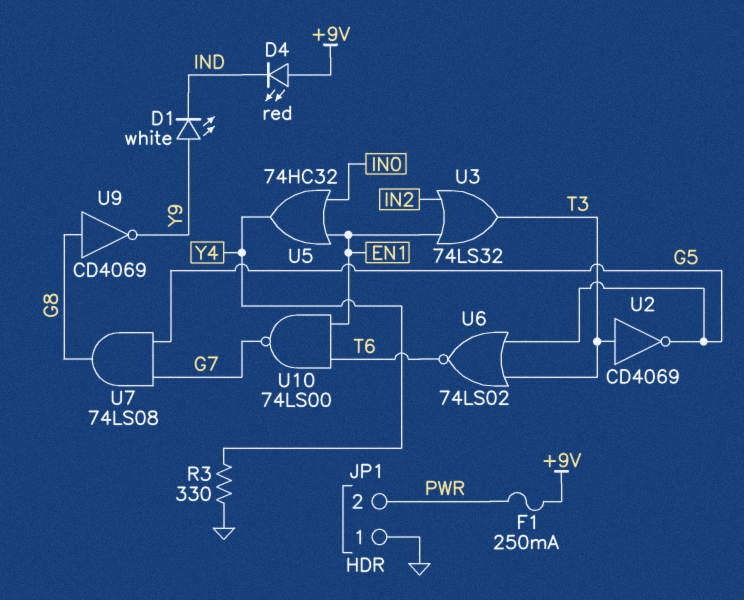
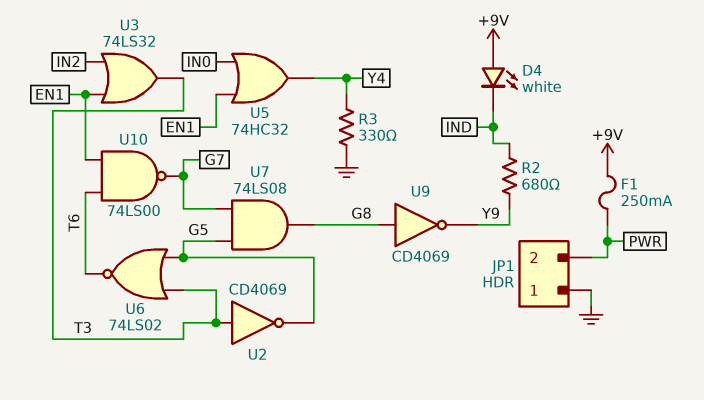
D1: LED white (A Y9, K IND) -> none
D4: LED red (A +9V, K IND) -> LED white (A +9V, K IND)
R2: none -> 680 (IND, Y9)

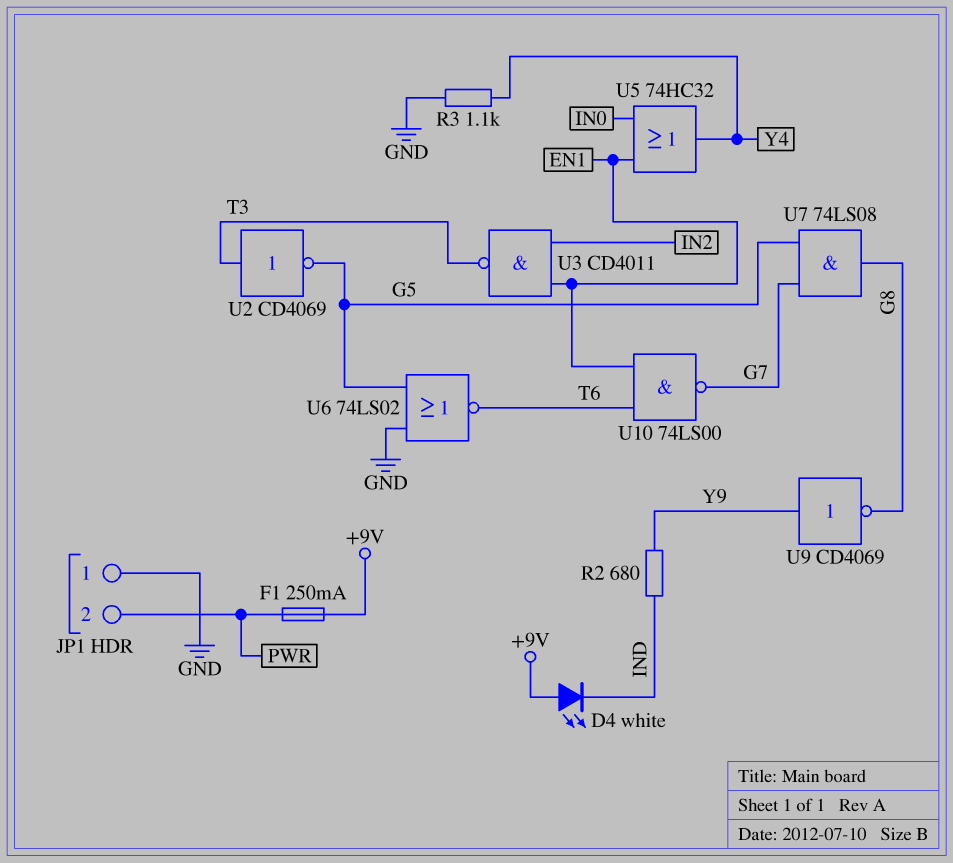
R3: 330 (GND, Y4) -> 1.1k (GND, Y4)
U3: OR 74LS32 (in EN1, in IN2, out T3) -> NAND CD4011 (in EN1, in IN2, out T3)
U6: NOR 74LS02 (in G5, in T3, out T6) -> NOR 74LS02 (in G5, in GND, out T6)
U9: NOT CD4069 (in G8, out Y9) -> NOT CD4069 (in Y9, out G8)

